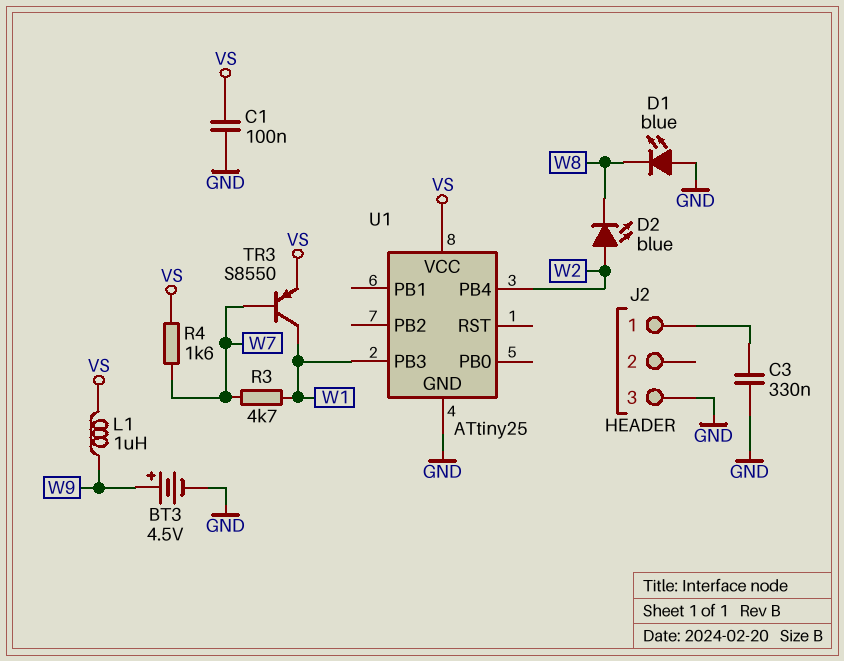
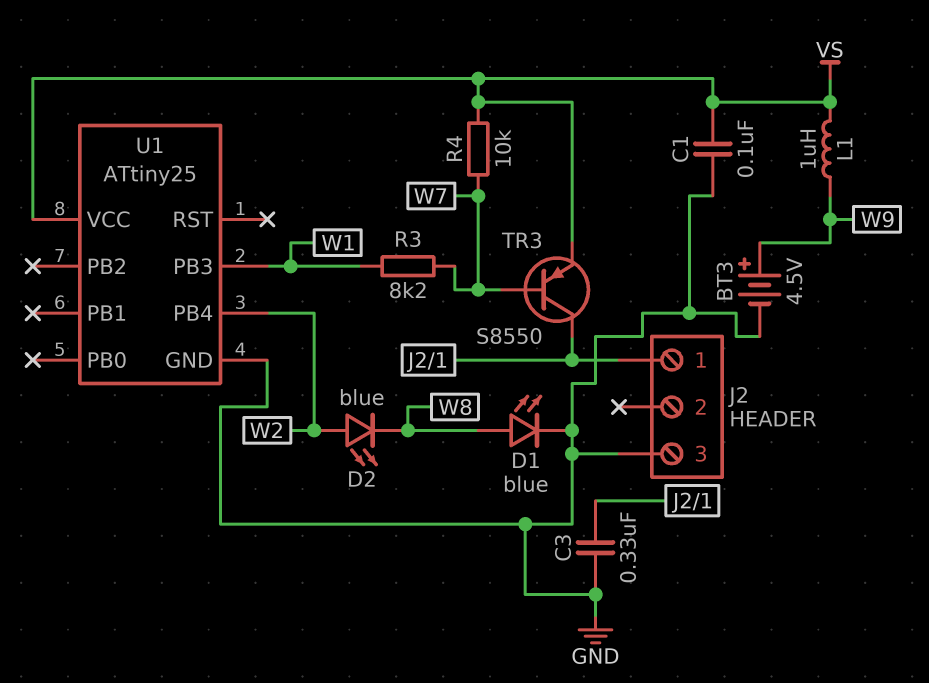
D1: LED blue (A GND, K W8) -> LED blue (A W8, K GND)
R3: 4.7k (W1, W7) -> 8.2k (W1, W7)
R4: 1.6k (VS, W7) -> 10k (VS, W7)
TR3: PNP S8550 (B W7, C W1, E VS) -> PNP S8550 (B W7, C J2/1, E VS)

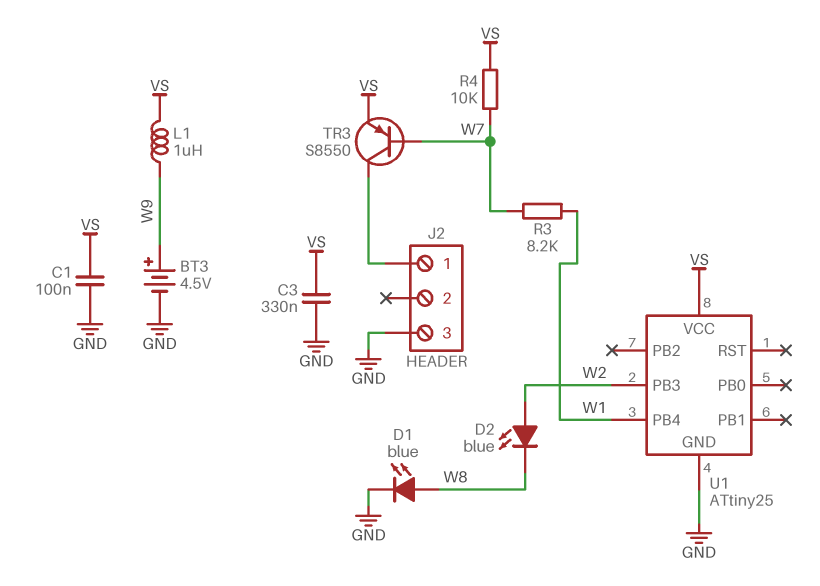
C3: 330nF (GND, J2/1) -> 330nF (GND, VS)
U1 pin PB3: W1 -> W2
U1 pin PB4: W2 -> W1

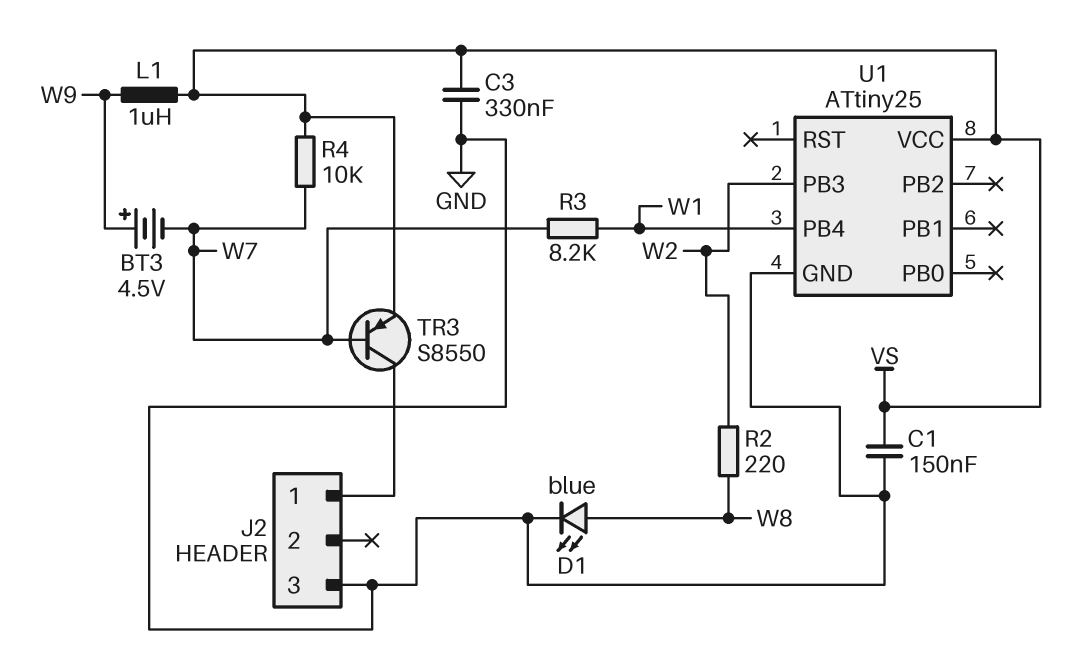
BT3: 4.5V (plus W9, minus GND) -> 4.5V (plus W9, minus W7)
C1: 100nF (GND, VS) -> 150nF (GND, VS)
D2: LED blue (A W2, K W8) -> none
R2: none -> 220 (W2, W8)

